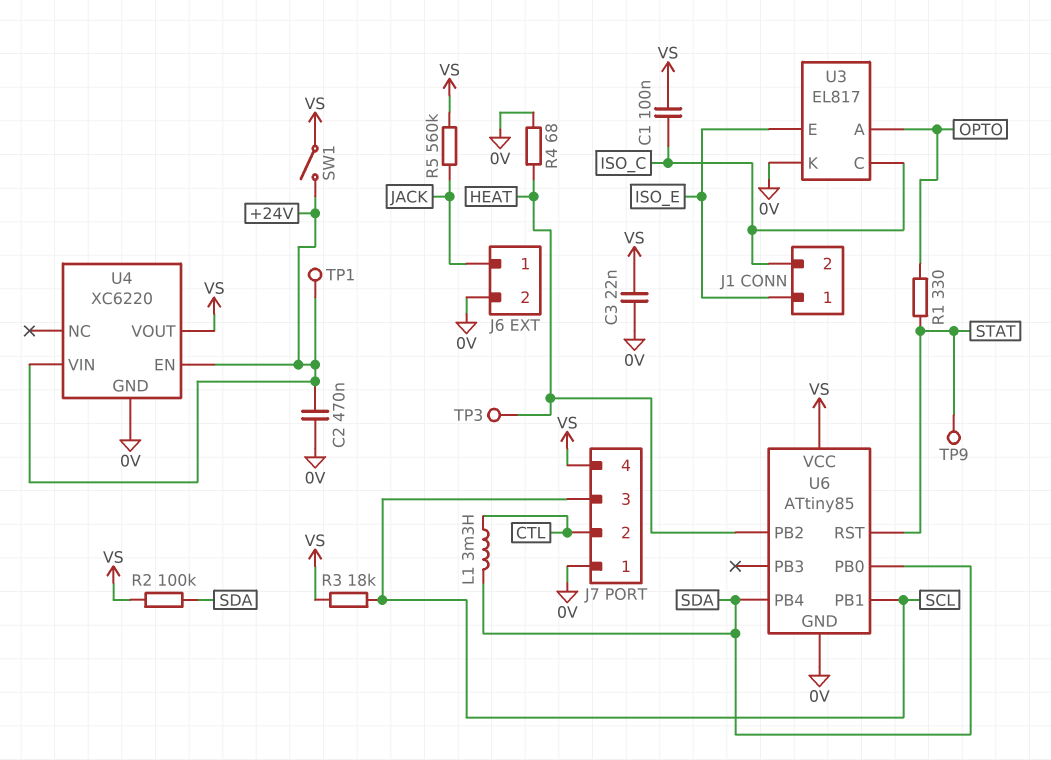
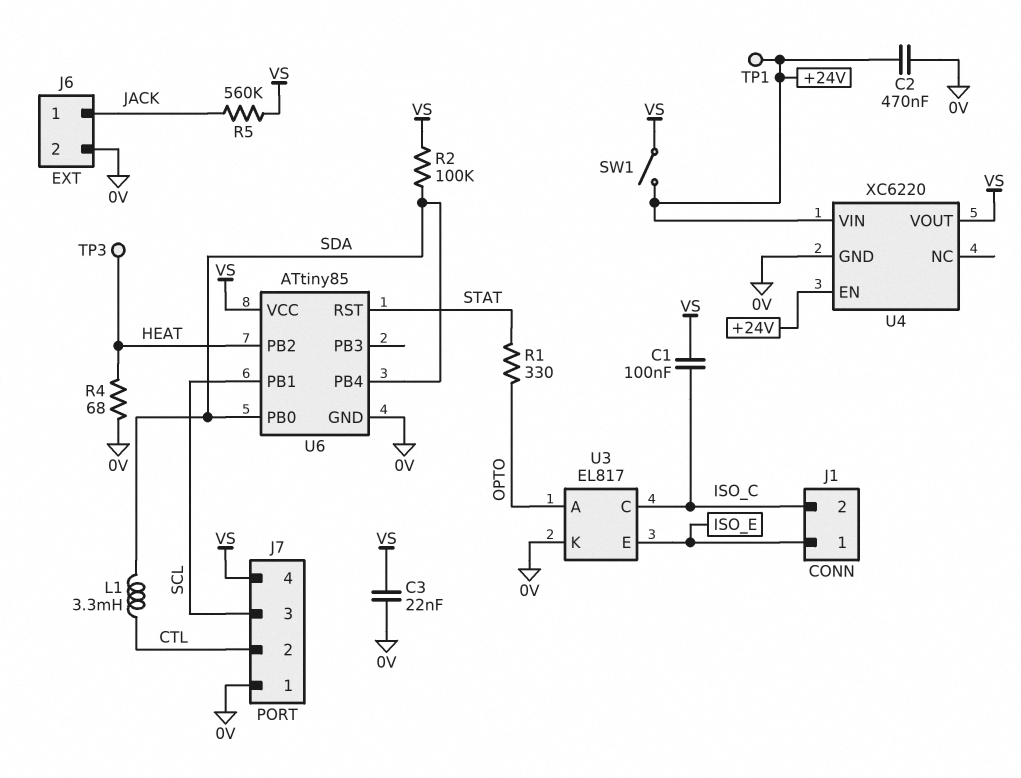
R3: 18k (SCL, VS) -> none
TP9: test point (STAT) -> none

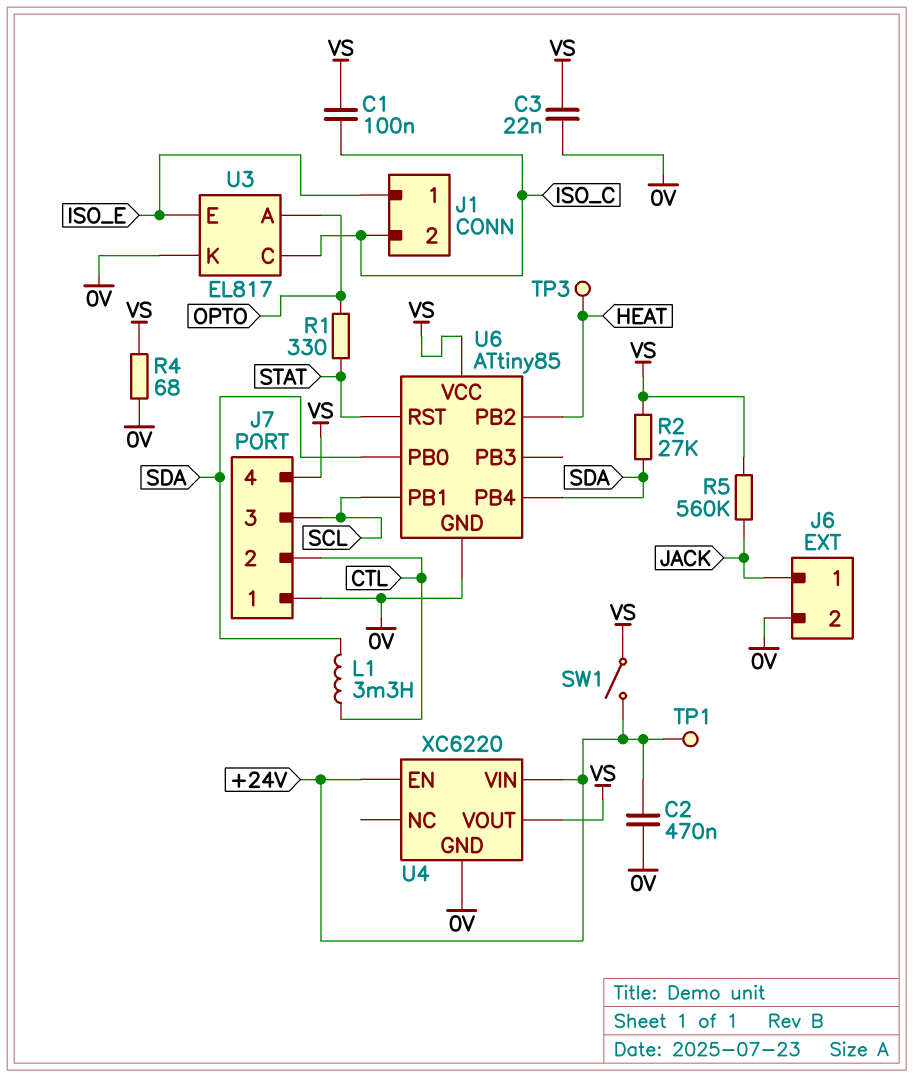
R2: 100k (SDA, VS) -> 27k (SDA, VS)
R4: 68 (0V, HEAT) -> 68 (0V, VS)

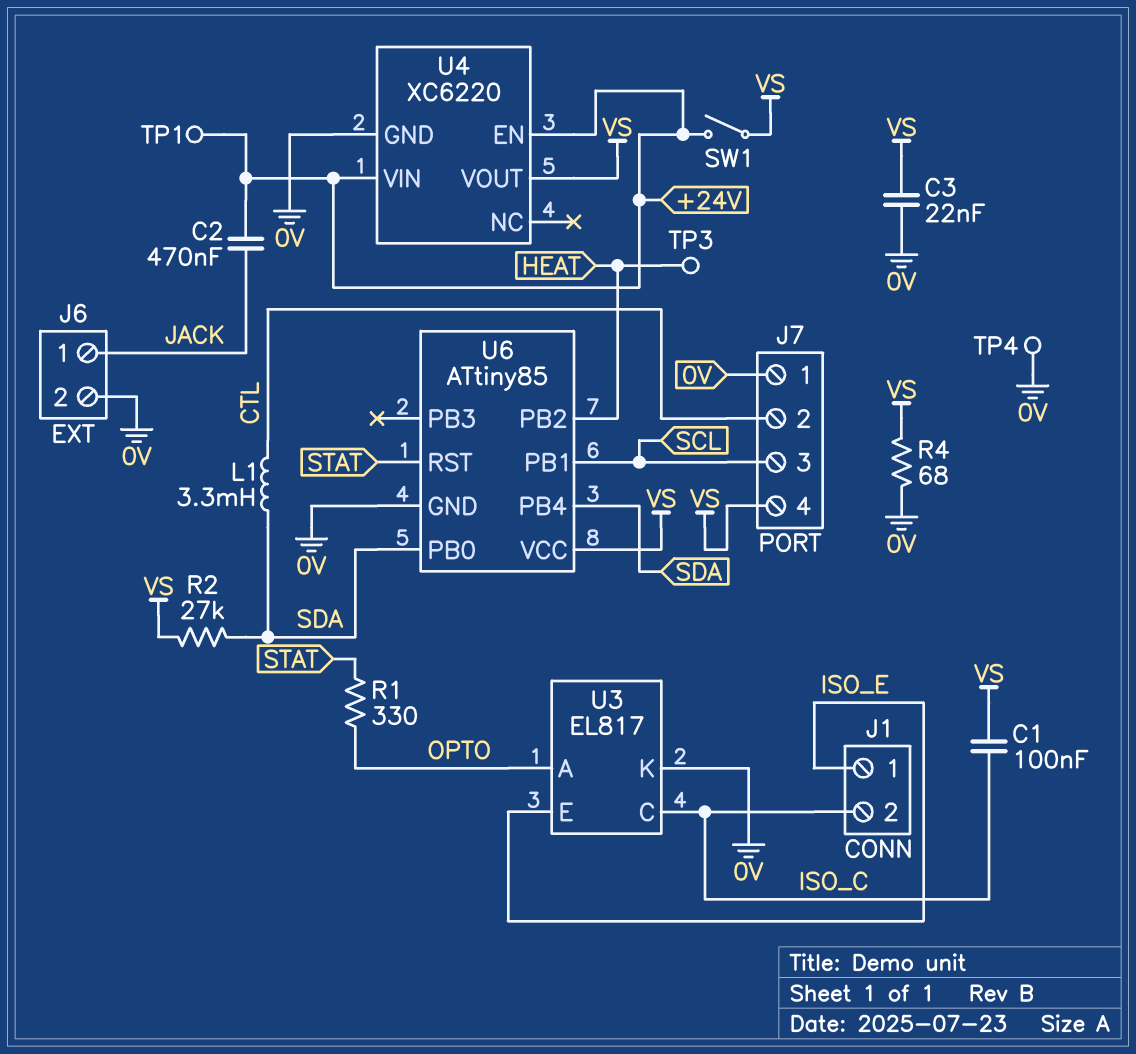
C2: 470nF (+24V, 0V) -> 470nF (+24V, JACK)
R5: 560k (JACK, VS) -> none
TP4: none -> test point (0V)

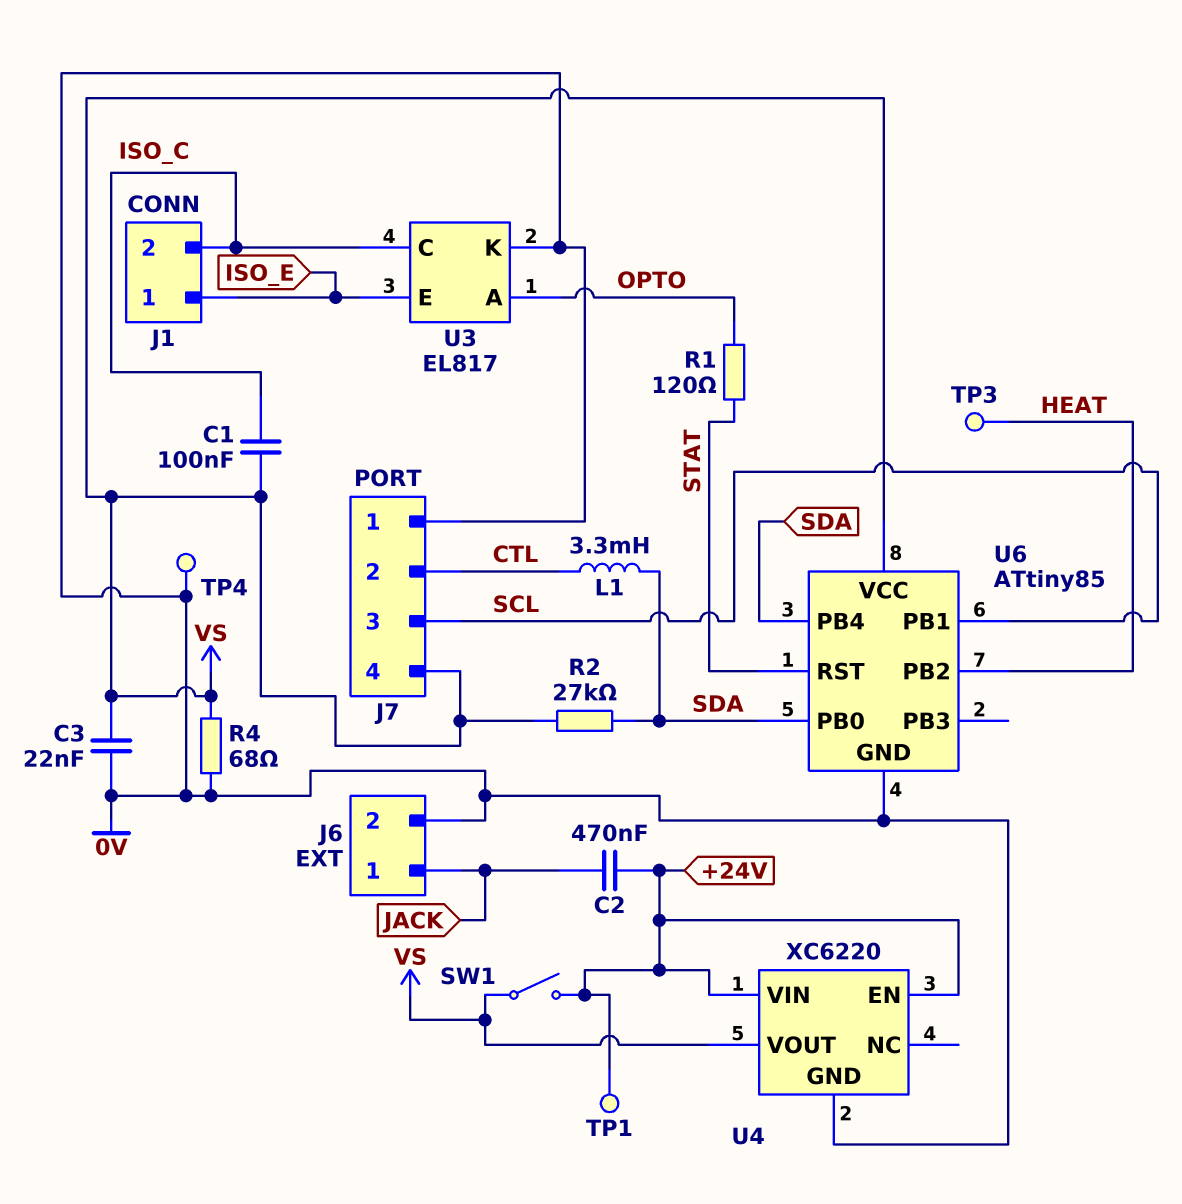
R1: 330 (OPTO, STAT) -> 120 (OPTO, STAT)

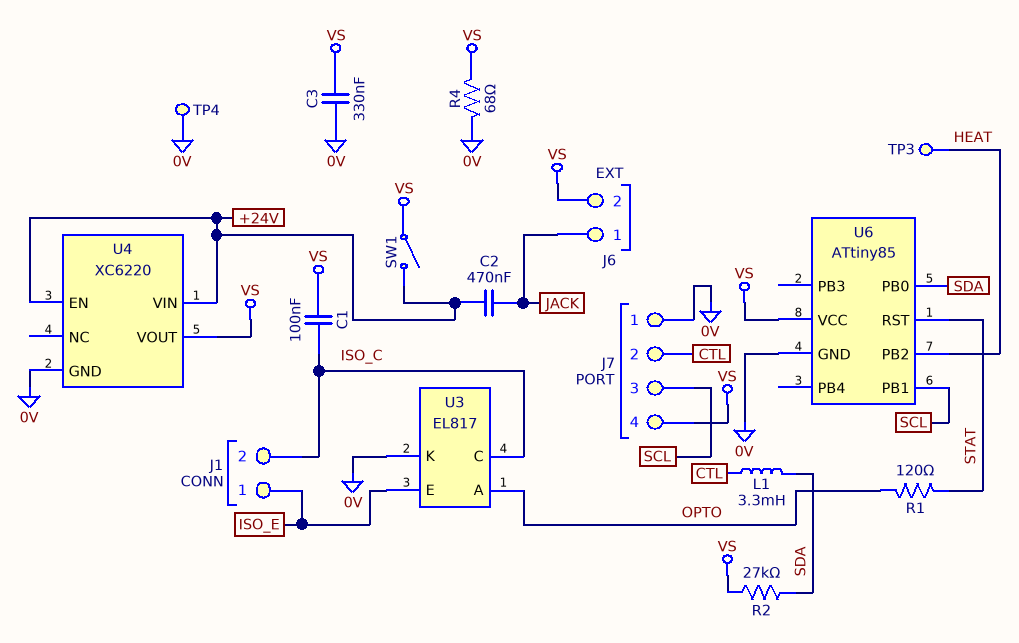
C3: 22nF (0V, VS) -> 330nF (0V, VS)
J6 pin 2: 0V -> VS
TP1: test point (+24V) -> none
U6 pin PB4: SDA -> none

